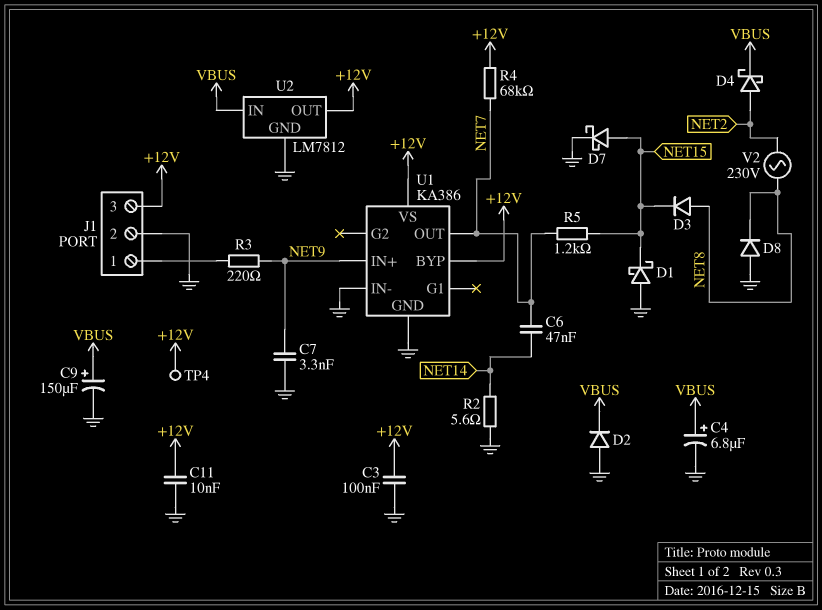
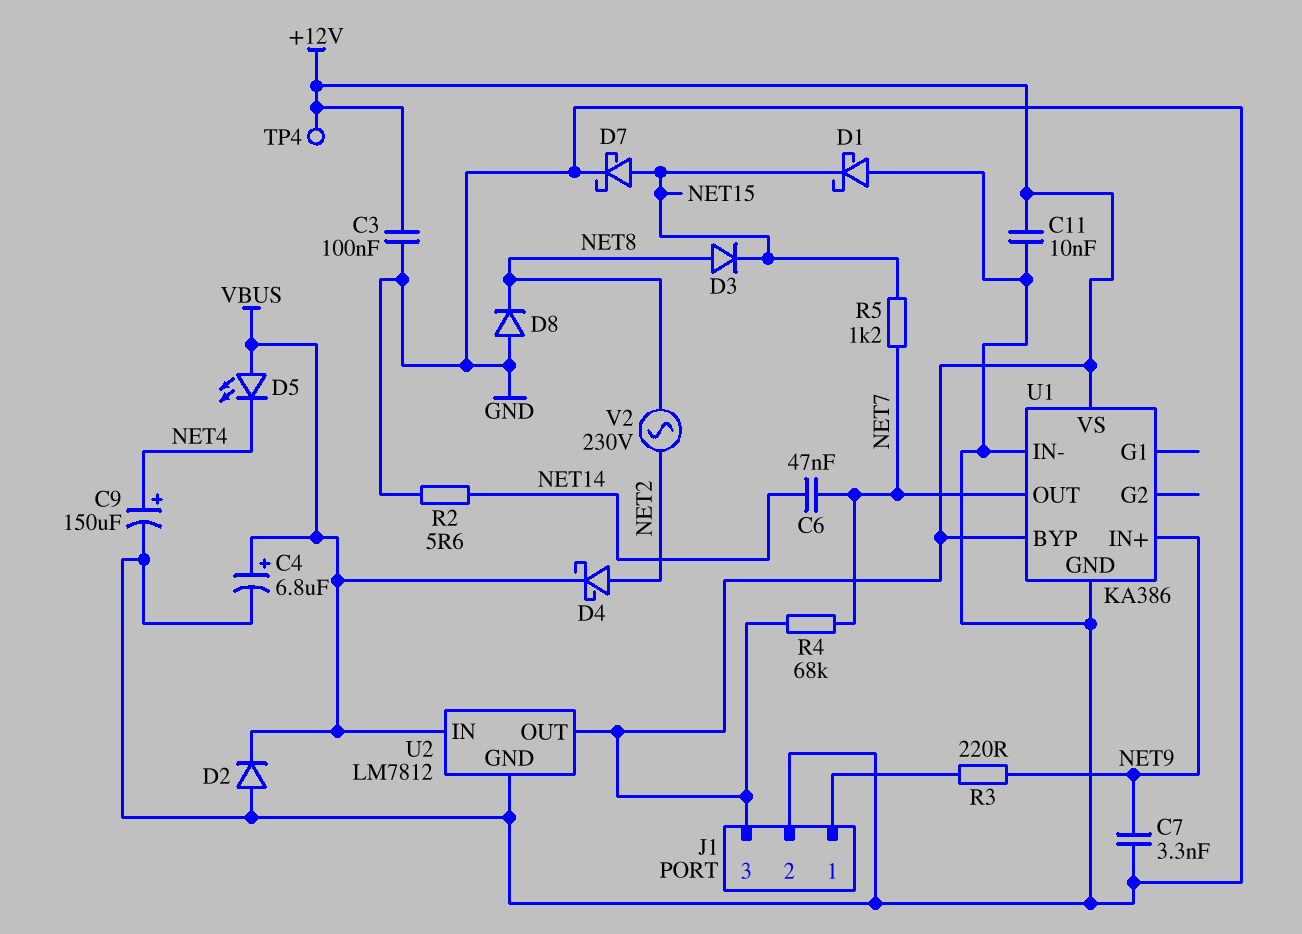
C9: 150uF (plus VBUS, minus GND) -> 150uF (plus NET4, minus GND)
D5: none -> LED (A VBUS, K NET4)

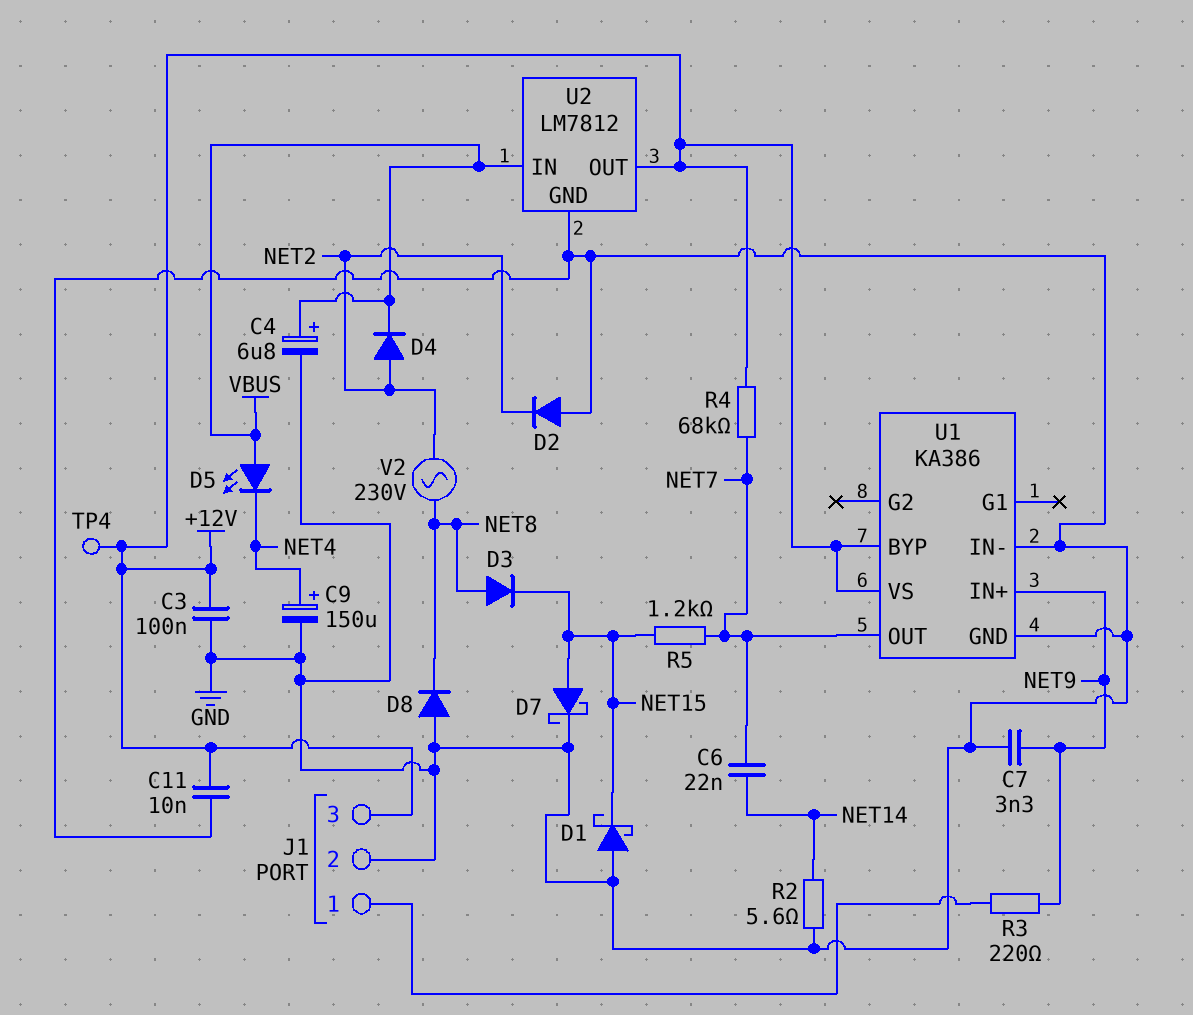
C6: 47nF (NET7, NET14) -> 22nF (NET7, NET14)
D2: diode (A GND, K VBUS) -> diode (A GND, K NET2)
D4: schottky (A NET2, K VBUS) -> diode (A NET2, K VBUS)

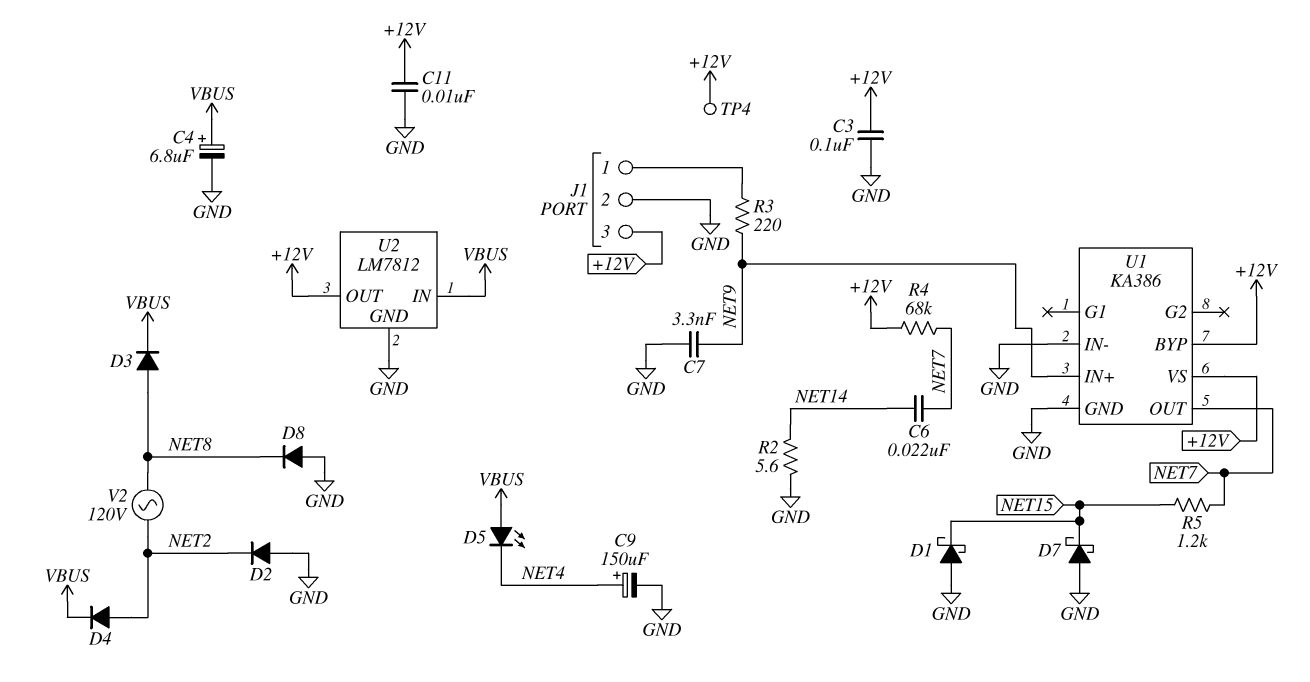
D3: diode (A NET8, K NET15) -> diode (A NET8, K VBUS)
D7: schottky (A NET15, K GND) -> schottky (A GND, K NET15)
V2: AC 230V (NET2, NET8) -> AC 120V (NET2, NET8)

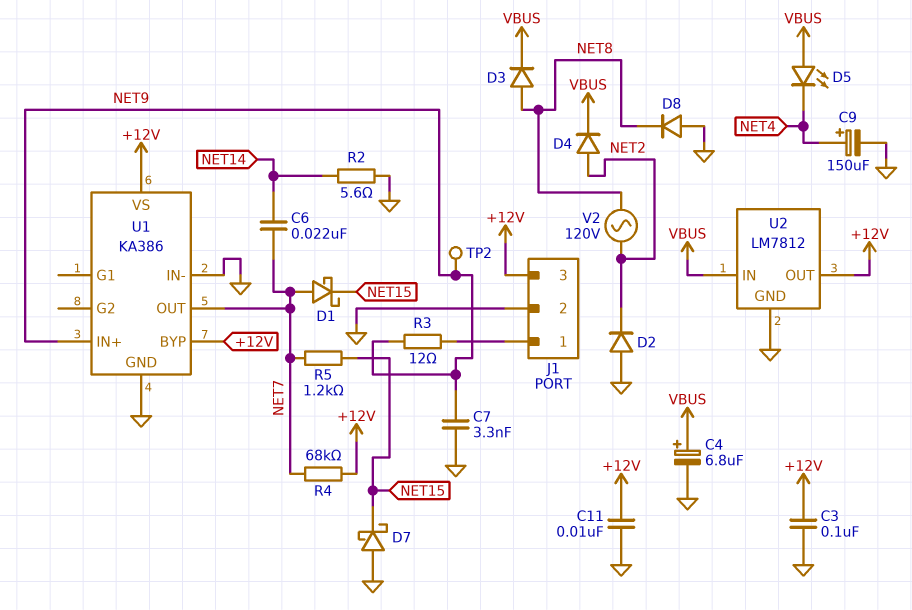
D1: schottky (A GND, K NET15) -> schottky (A NET7, K NET15)
R3: 220 (J1/1, NET9) -> 12 (J1/1, NET9)
TP2: none -> test point (NET9)
TP4: test point (+12V) -> none

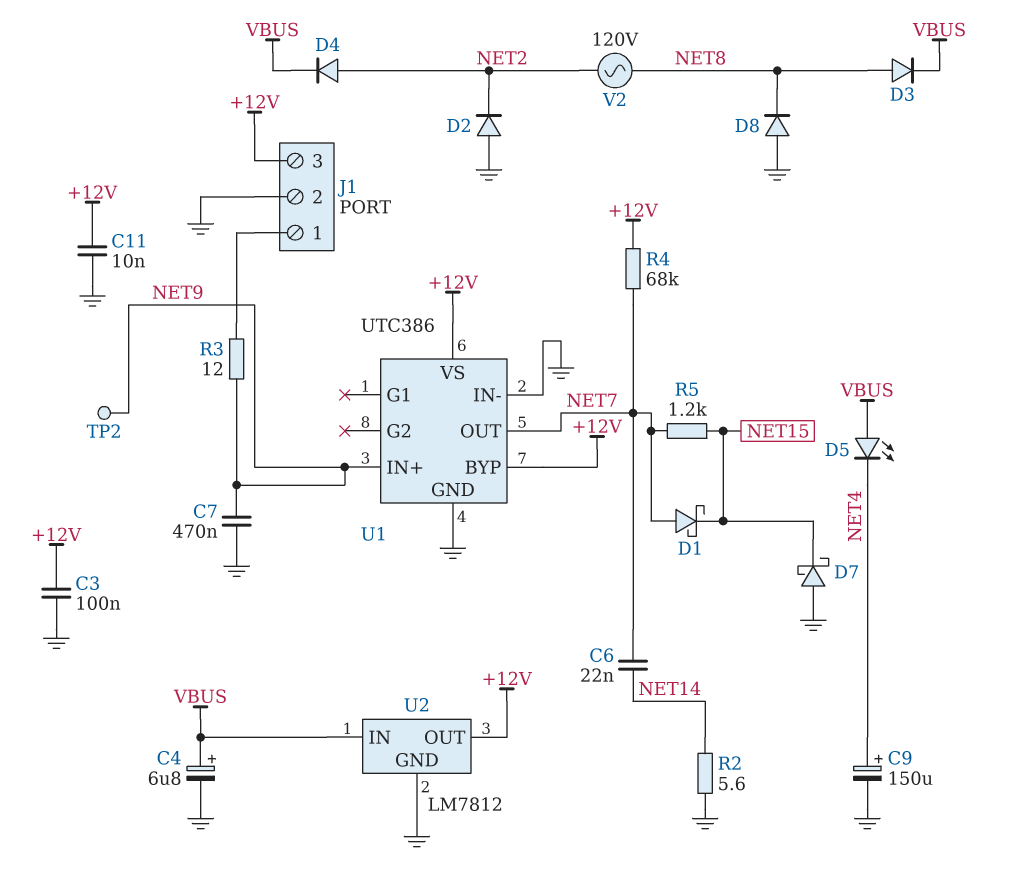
C7: 3.3nF (GND, NET9) -> 470nF (GND, NET9)
U1: KA386 -> UTC386

